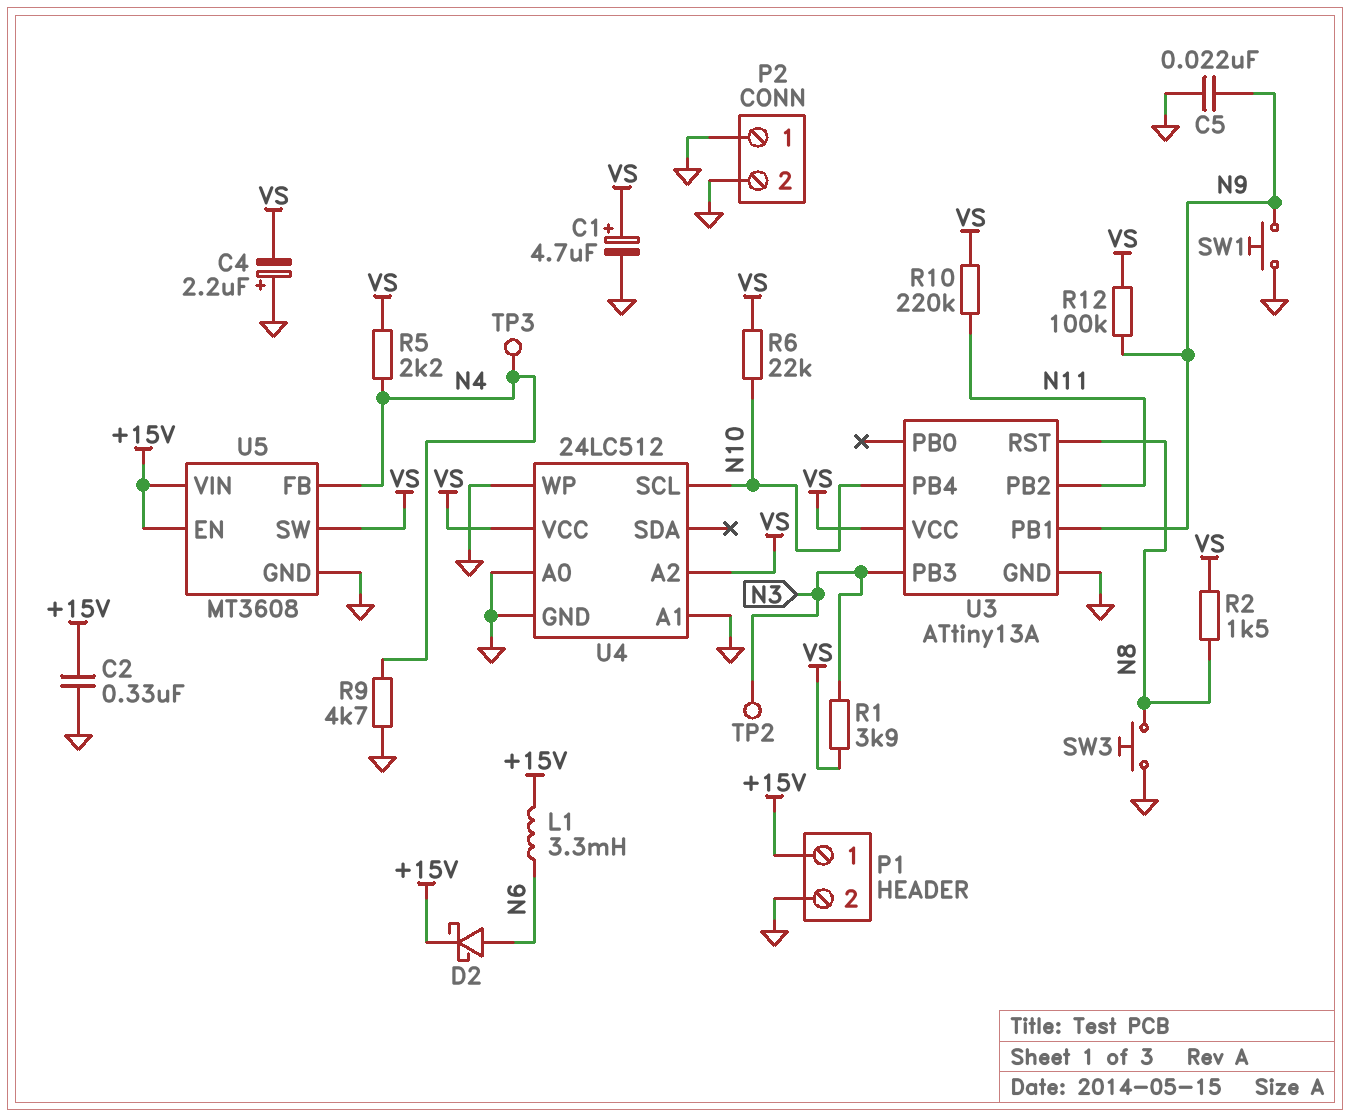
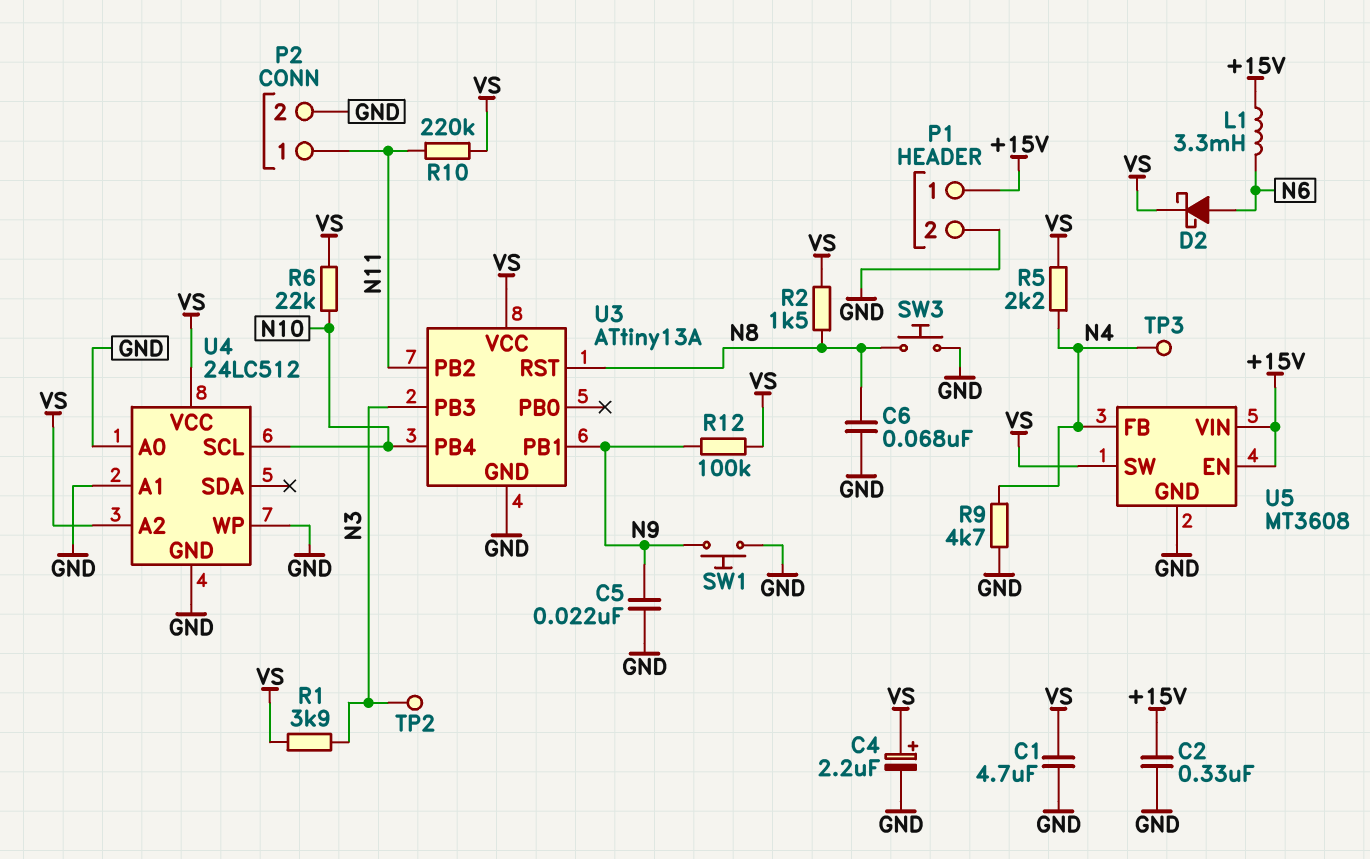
C1: 4.7uF (plus VS, minus GND) -> 4.7uF (GND, VS)
C4: 2.2uF (plus GND, minus VS) -> 2.2uF (plus VS, minus GND)
C6: none -> 68nF (GND, N8)
D2: schottky (A N6, K +15V) -> schottky (A N6, K VS)
P2 pin 1: GND -> N11

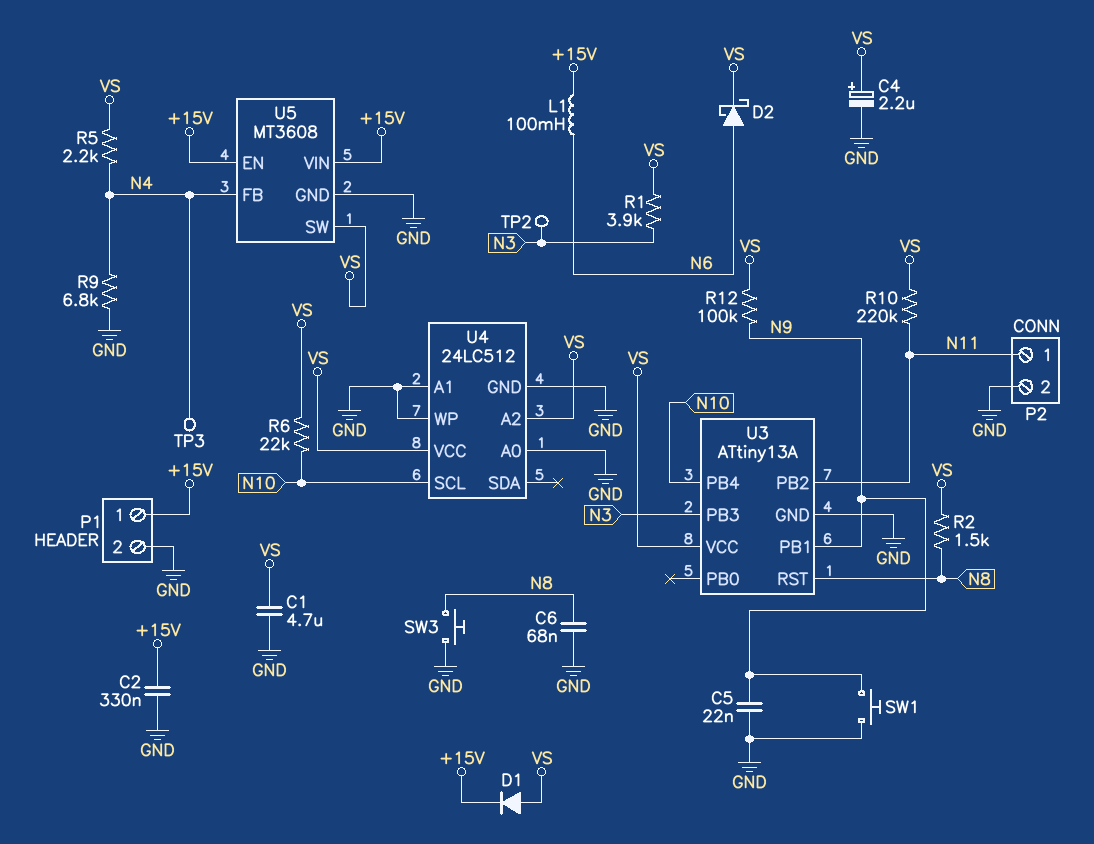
D1: none -> diode (A VS, K +15V)
L1: 3.3mH (+15V, N6) -> 100mH (+15V, N6)
R9: 4.7k (GND, N4) -> 6.8k (GND, N4)

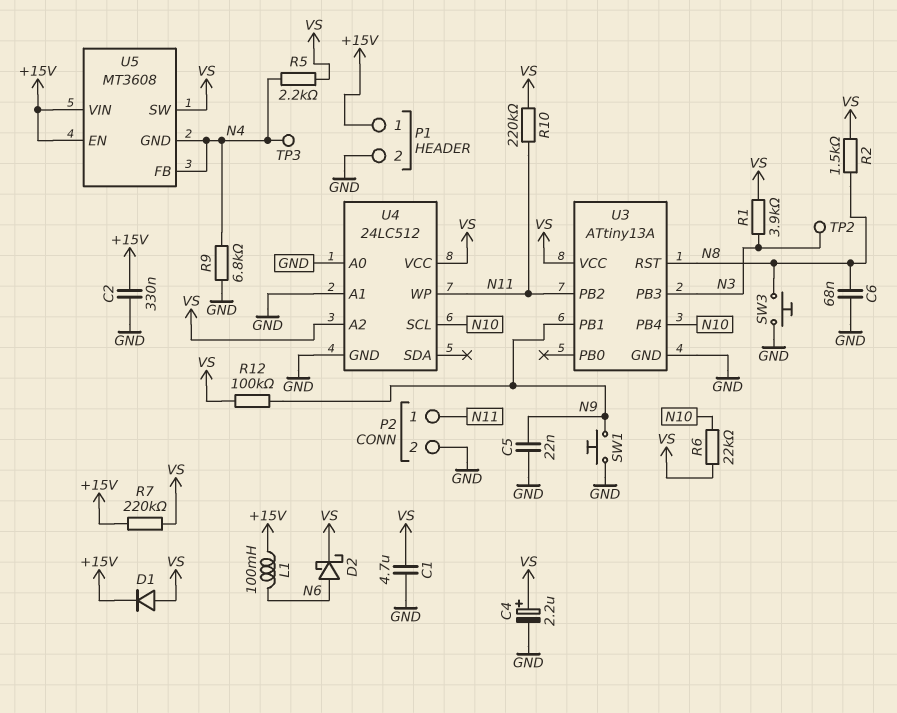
R7: none -> 220k (+15V, VS)
U4 pin WP: GND -> N11
U5 pin GND: GND -> N4

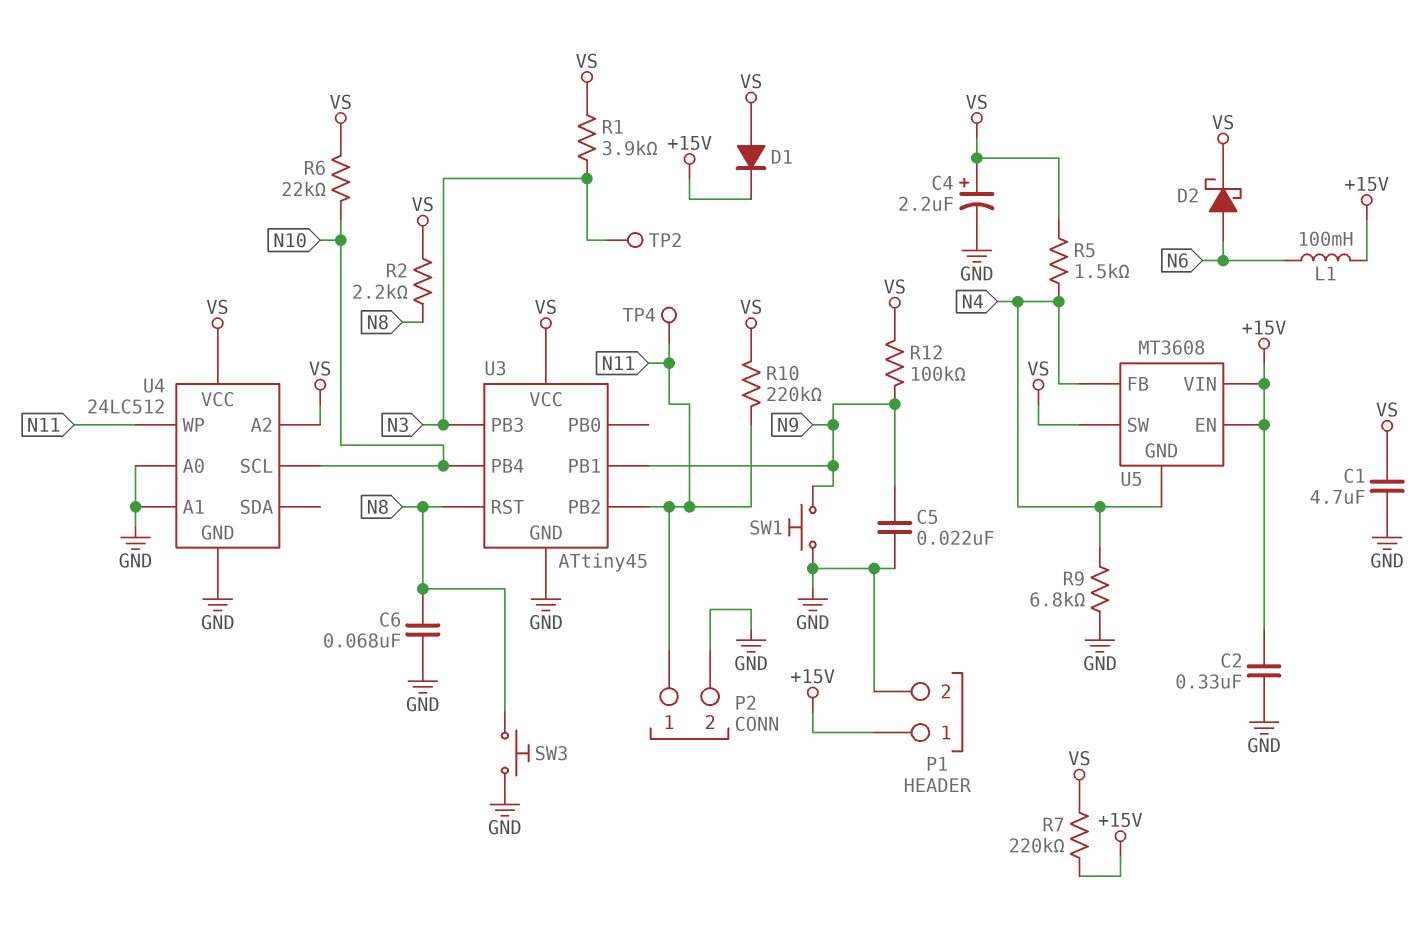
R2: 1.5k (N8, VS) -> 2.2k (N8, VS)
R5: 2.2k (N4, VS) -> 1.5k (N4, VS)
TP3: test point (N4) -> none
TP4: none -> test point (N11)
U3: ATtiny13A -> ATtiny45

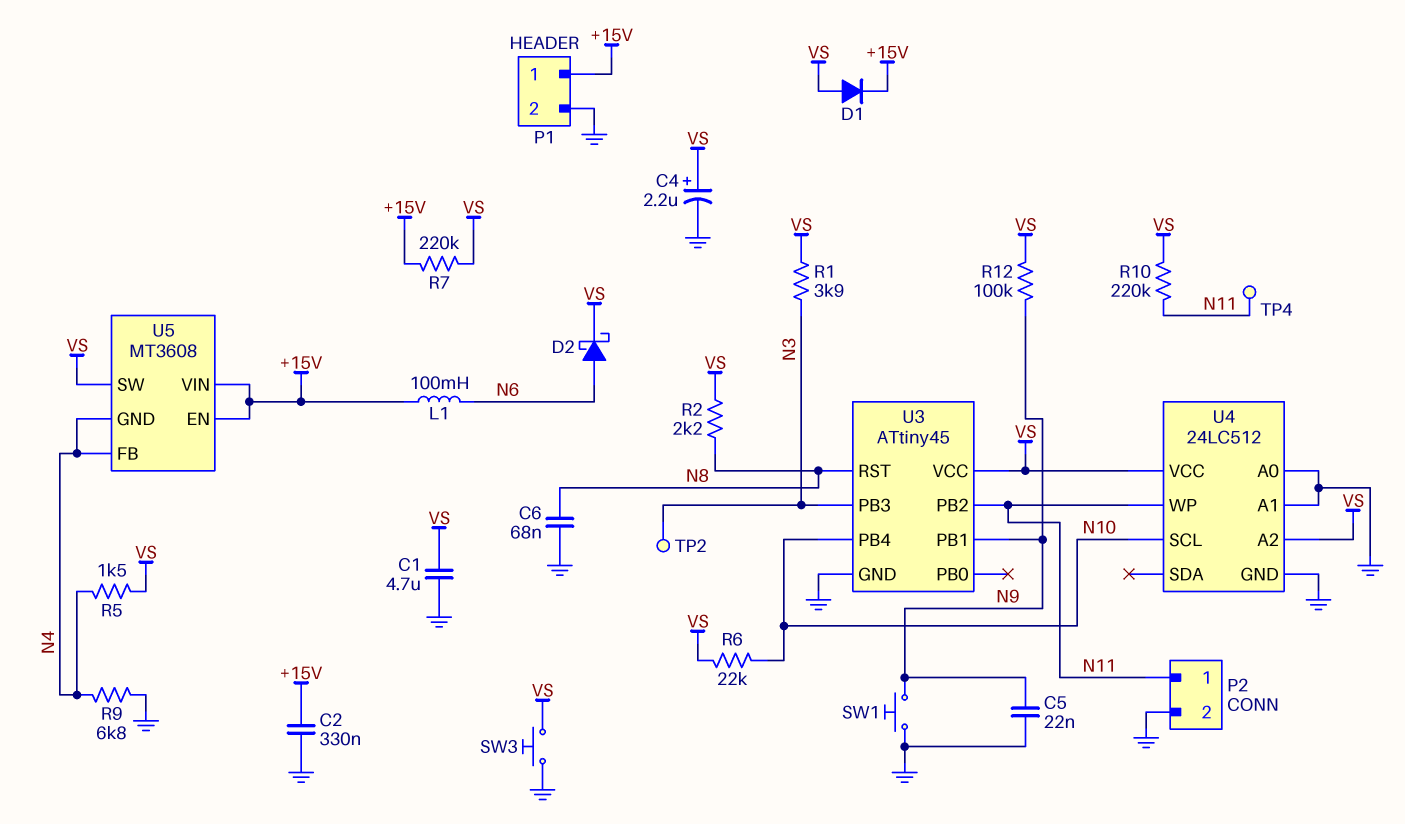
SW3: button (GND, N8) -> button (GND, VS)

